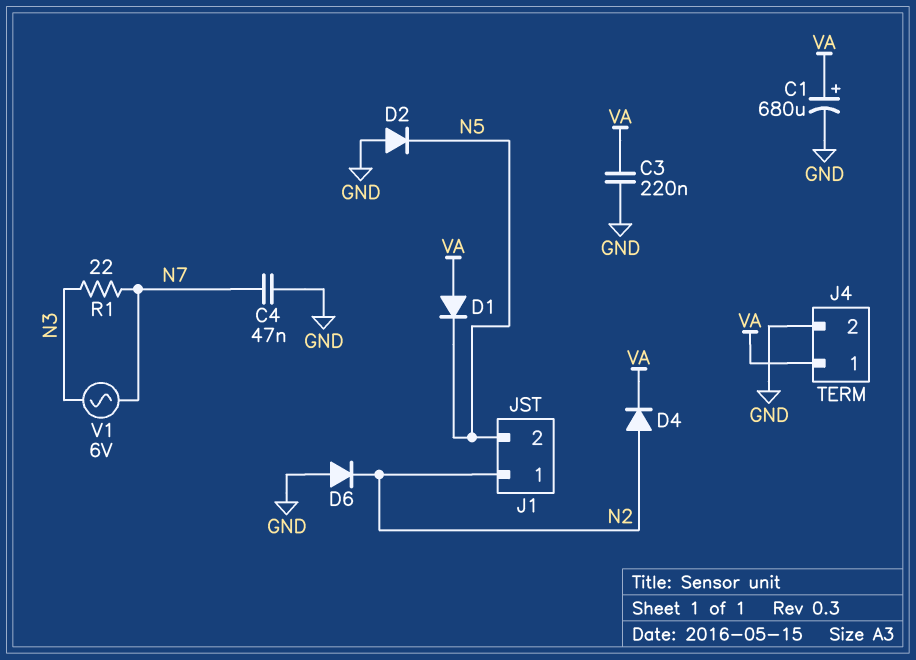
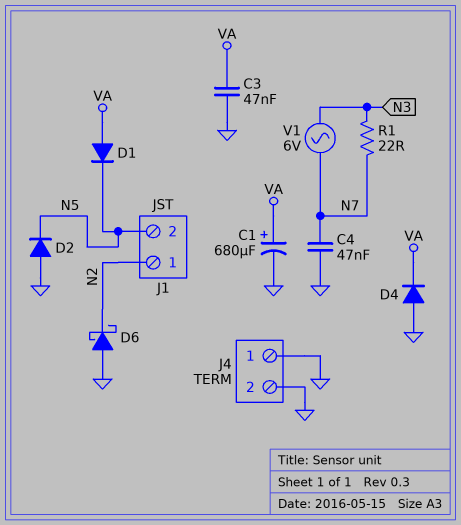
C3: 220nF (GND, VA) -> 47nF (GND, VA)
D4: diode (A N2, K VA) -> diode (A GND, K VA)
D6: diode (A GND, K N2) -> schottky (A GND, K N2)
J4 pin 1: VA -> GND

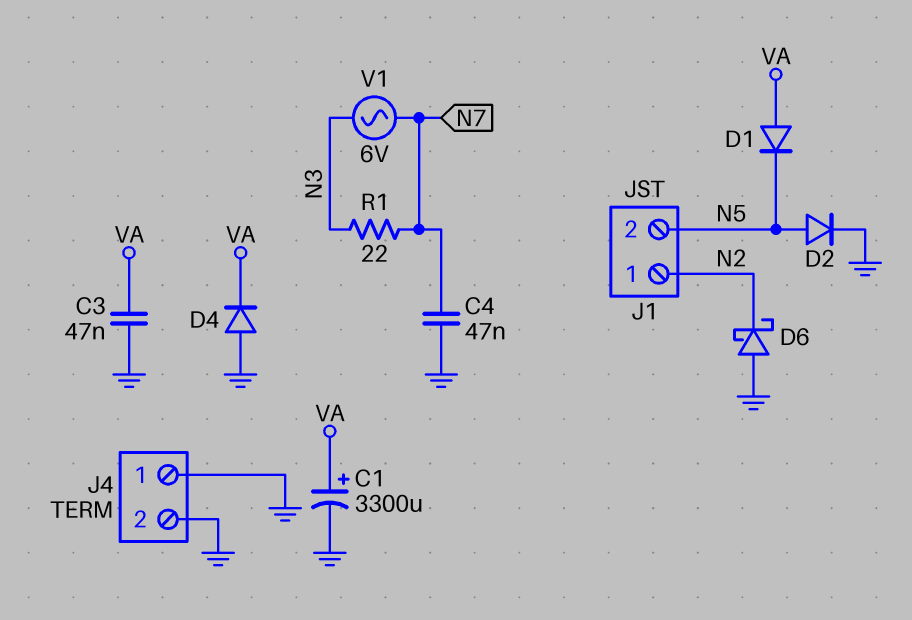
C1: 680uF (plus VA, minus GND) -> 3300uF (plus VA, minus GND)
D2: diode (A GND, K N5) -> diode (A N5, K GND)

